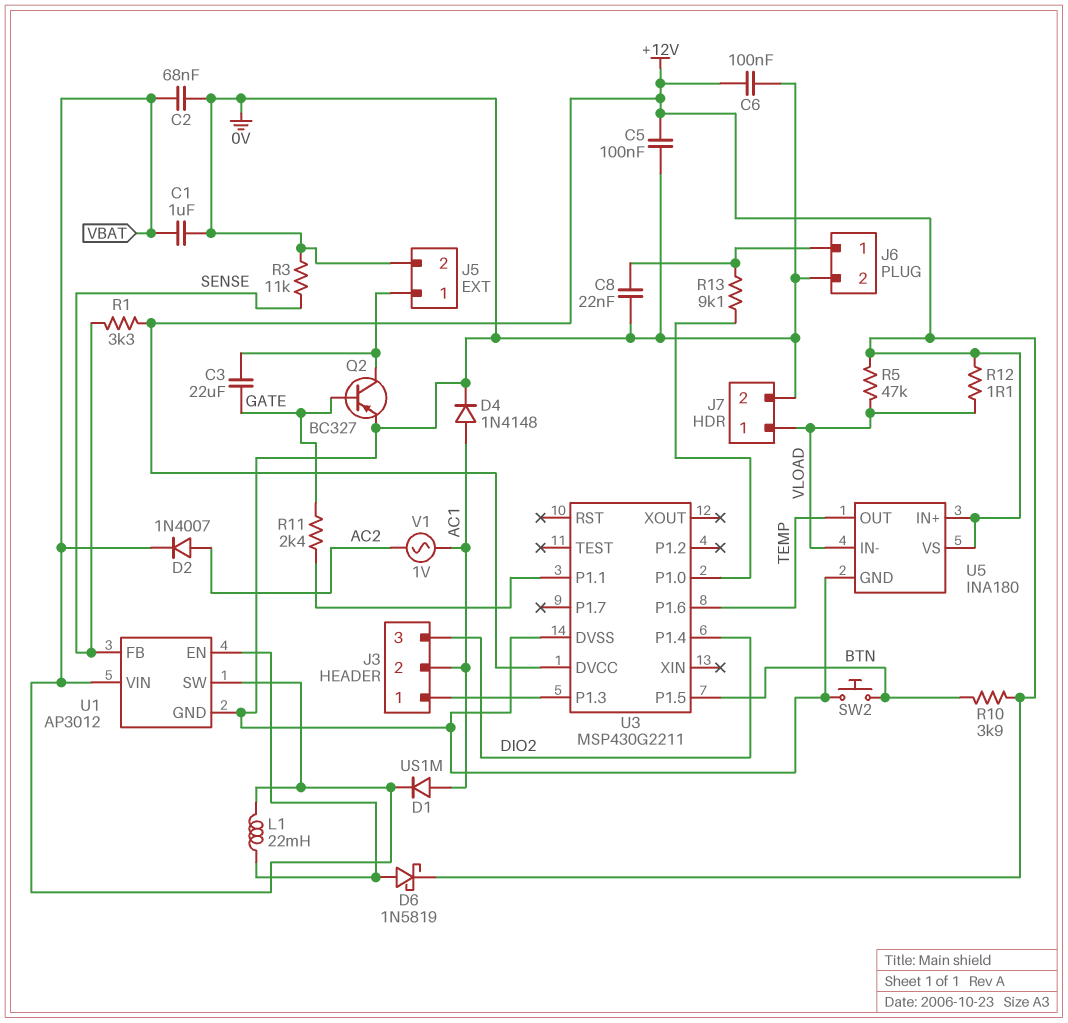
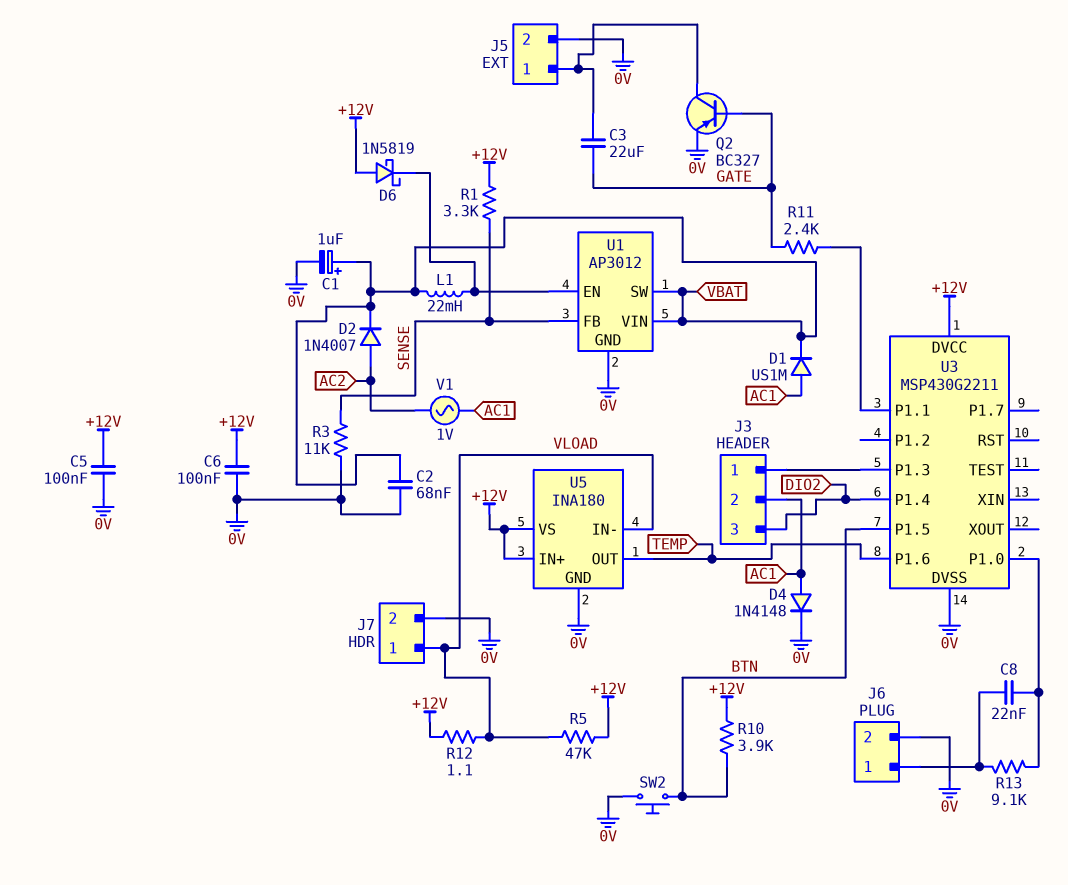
C1: 1uF (0V, VBAT) -> 1uF (plus VBAT, minus 0V)
C8: 22nF (0V, J6/1) -> 22nF (J6/1, U3/P1.0)
D6: schottky 1N5819 (A U1/EN, K +12V) -> schottky 1N5819 (A +12V, K U1/EN)

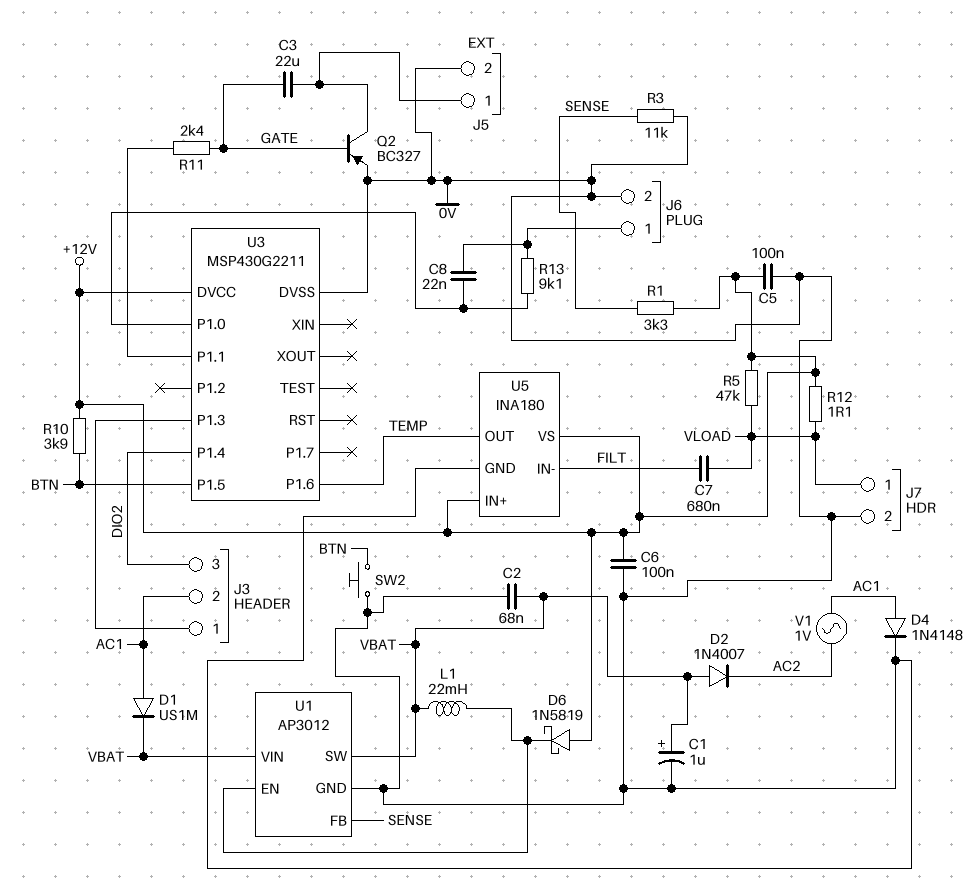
C7: none -> 680nF (FILT, VLOAD)
D2: diode 1N4007 (A AC2, K VBAT) -> diode 1N4007 (A VBAT, K AC2)
U5 pin IN-: VLOAD -> FILT

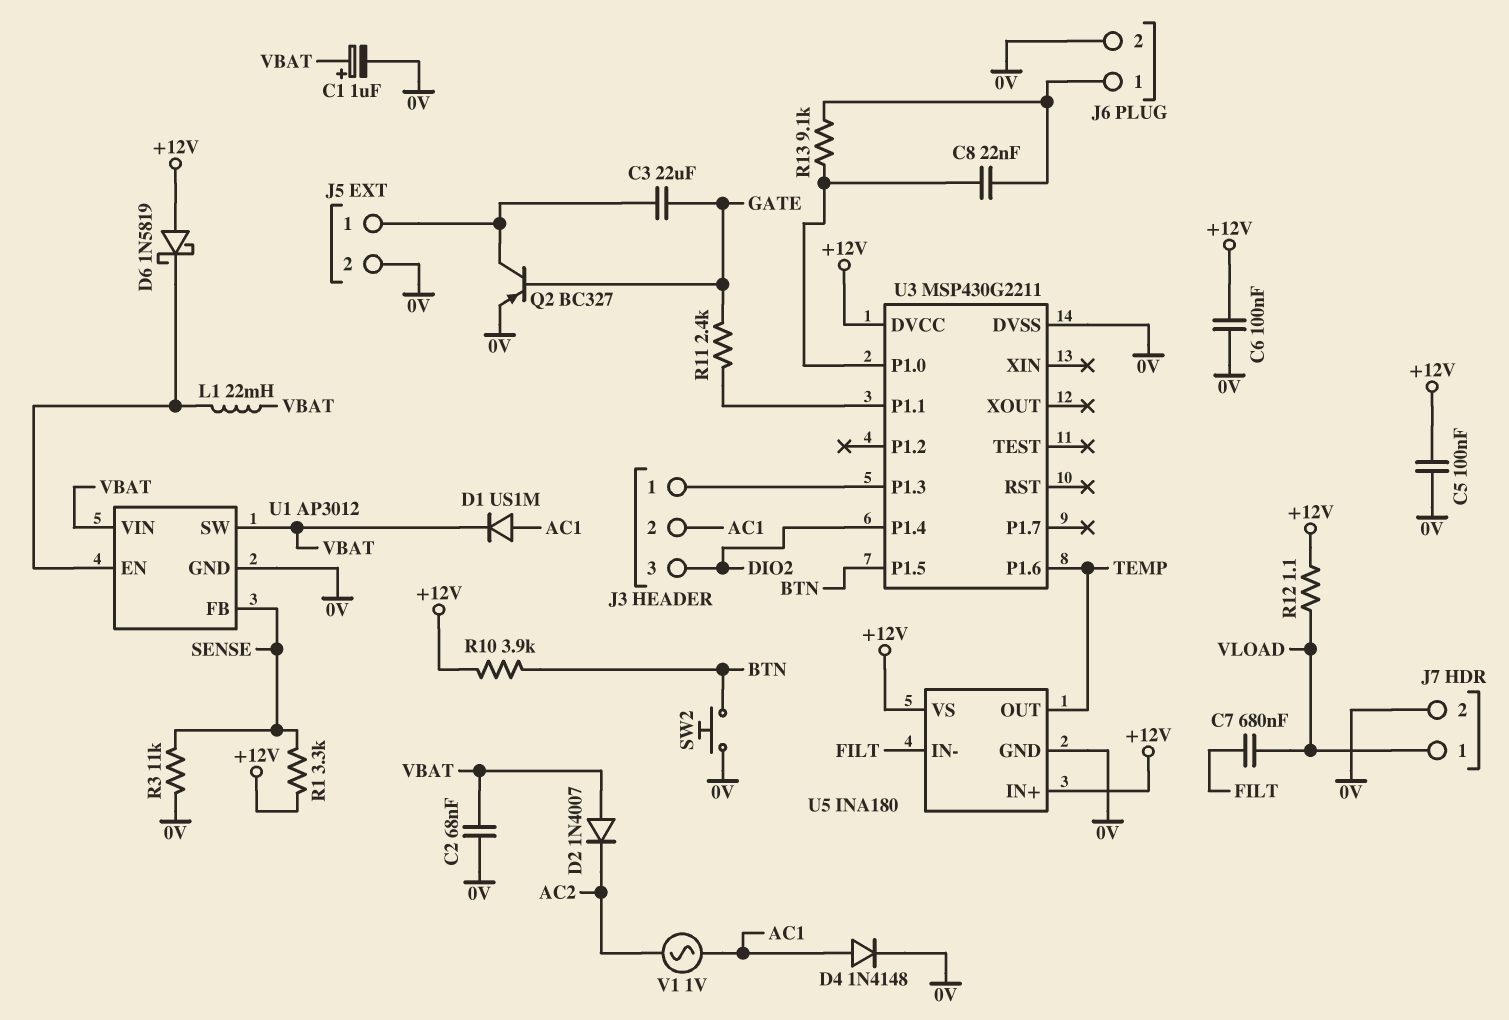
R5: 47k (+12V, VLOAD) -> none

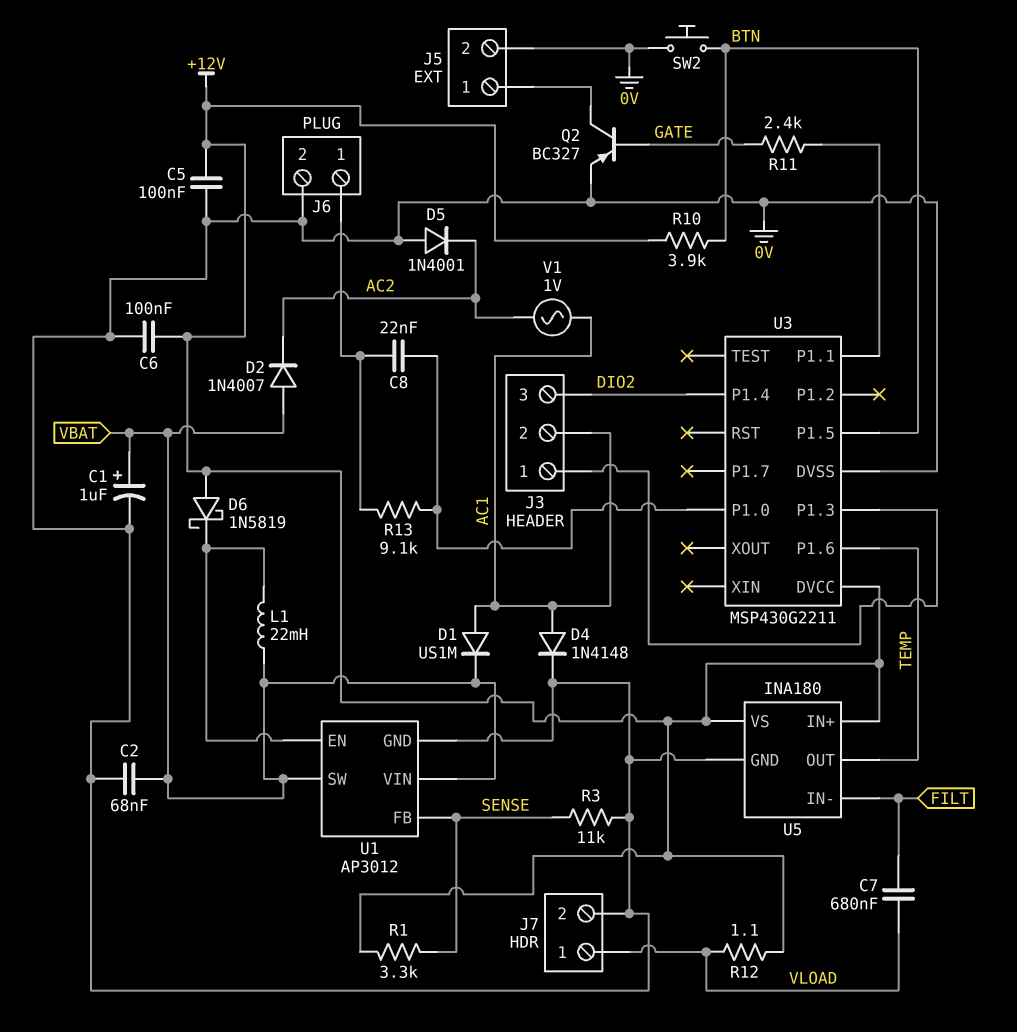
C3: 22uF (GATE, J5/1) -> none
D5: none -> diode 1N4001 (A 0V, K AC2)

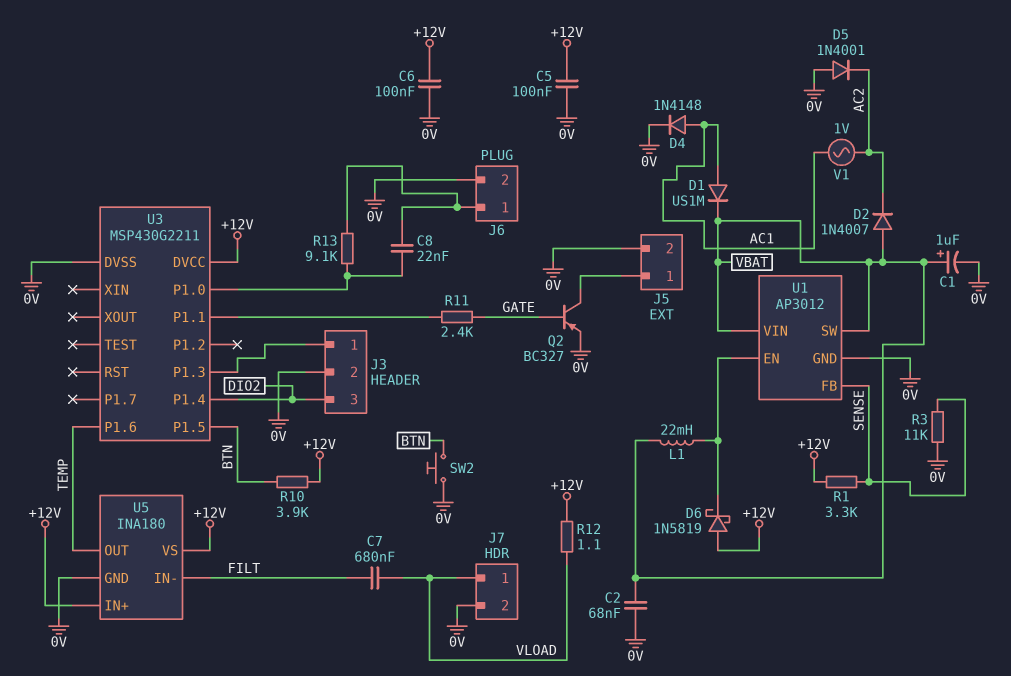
J3 pin 2: AC1 -> 0V

